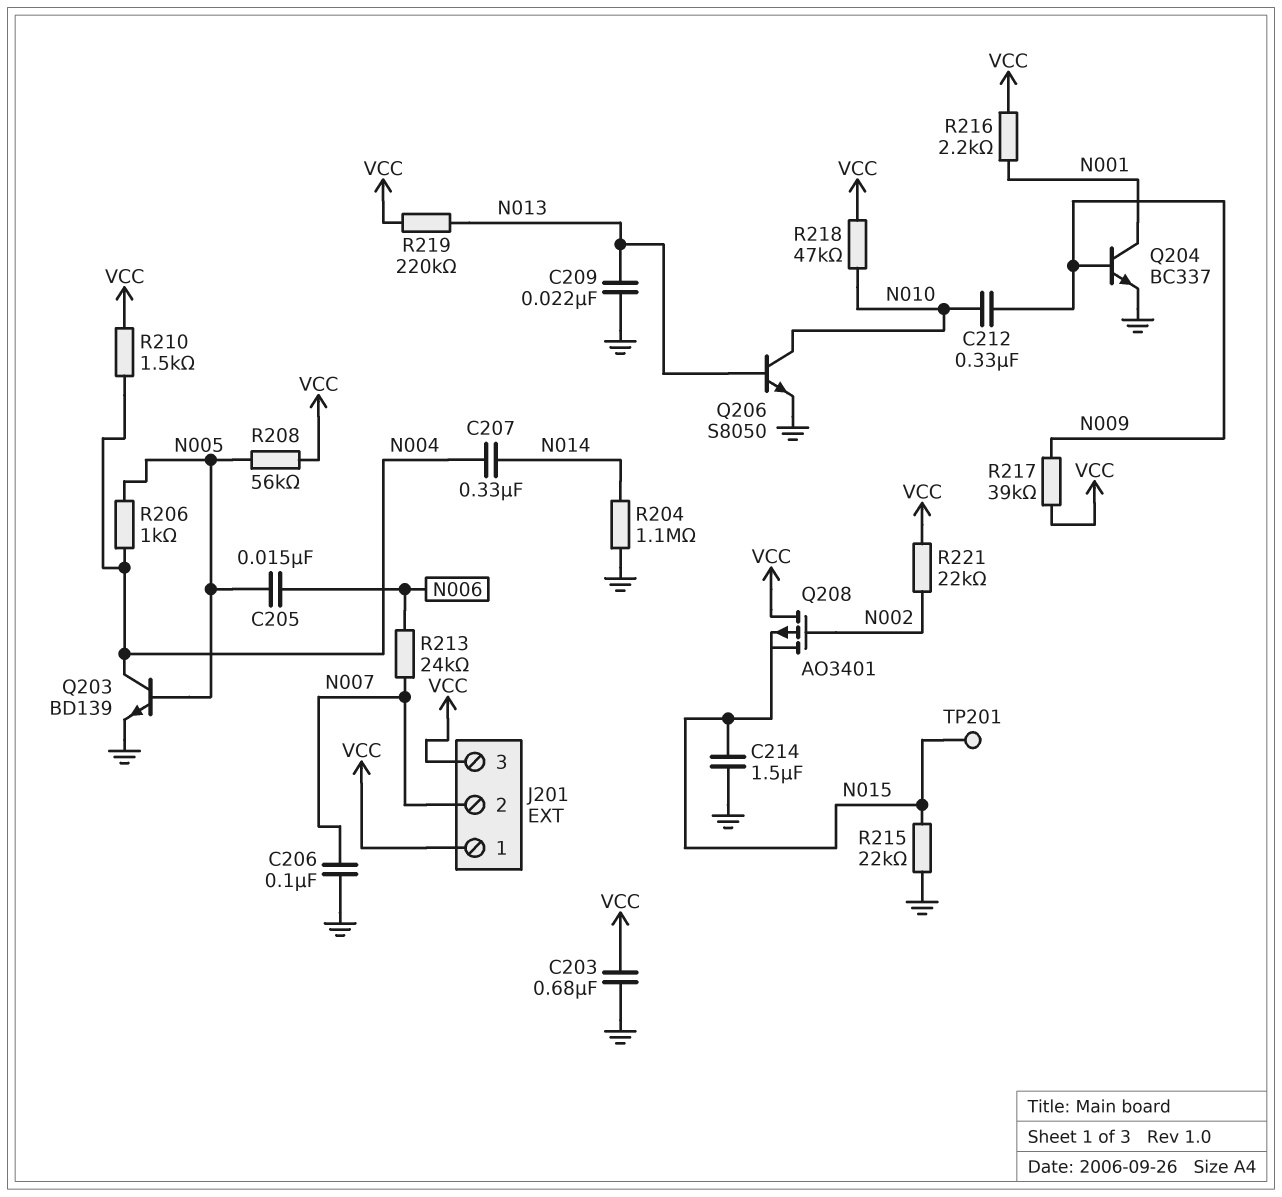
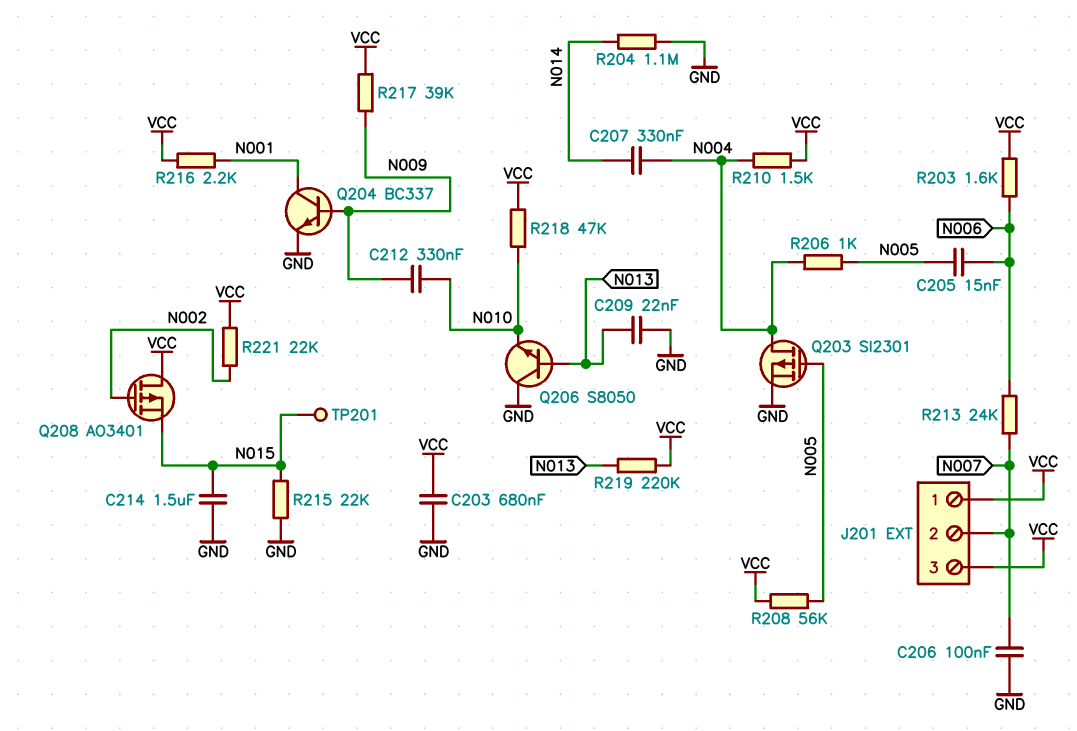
Q203: NPN BD139 (B N005, C N004, E GND) -> PMOS SI2301 (G N005, D N004, S GND)
Q206: NPN S8050 (B N013, C N010, E GND) -> NPN S8050 (B N013, C GND, E N010)
R203: none -> 1.6k (N006, VCC)

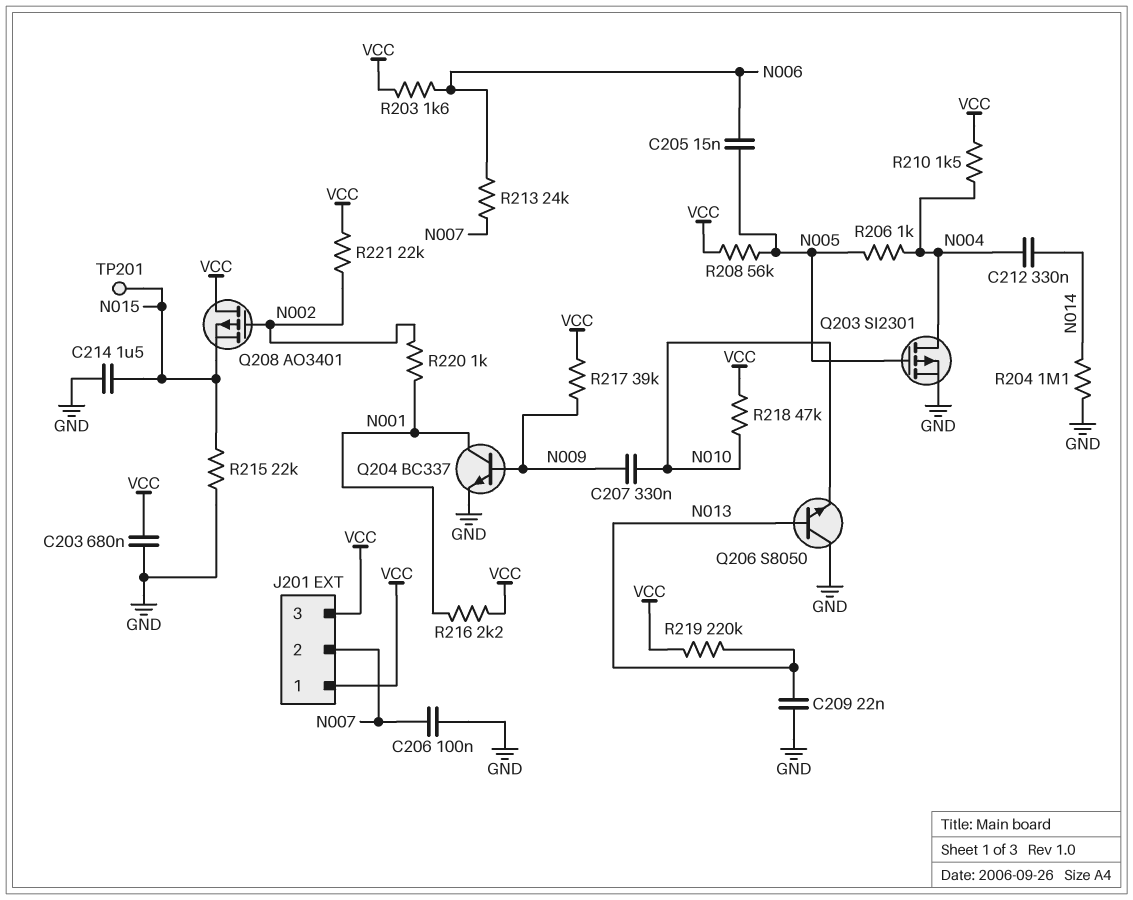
C207: 330nF (N004, N014) -> 330nF (N009, N010)
C212: 330nF (N009, N010) -> 330nF (N004, N014)
R220: none -> 1k (N001, N002)

